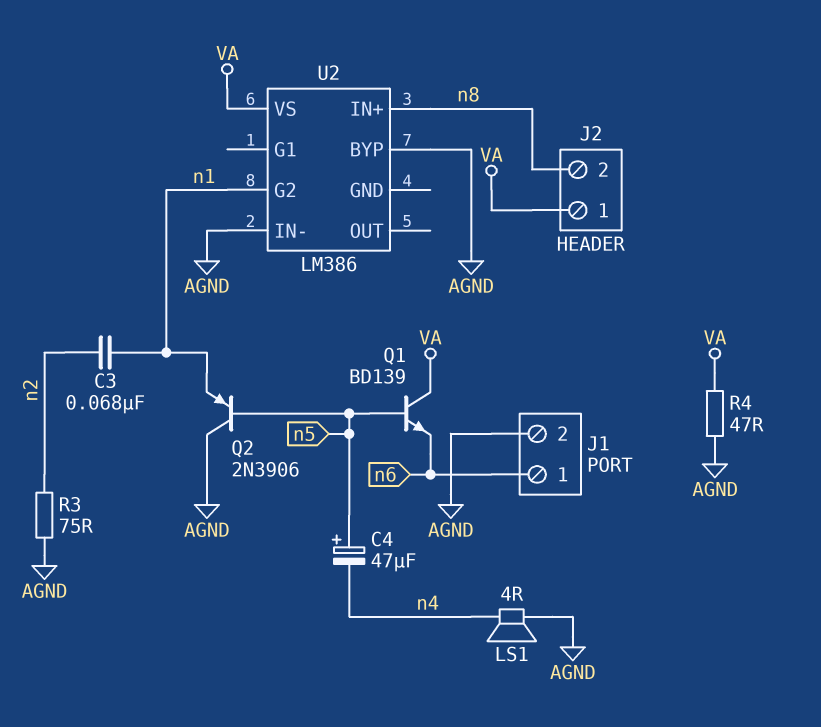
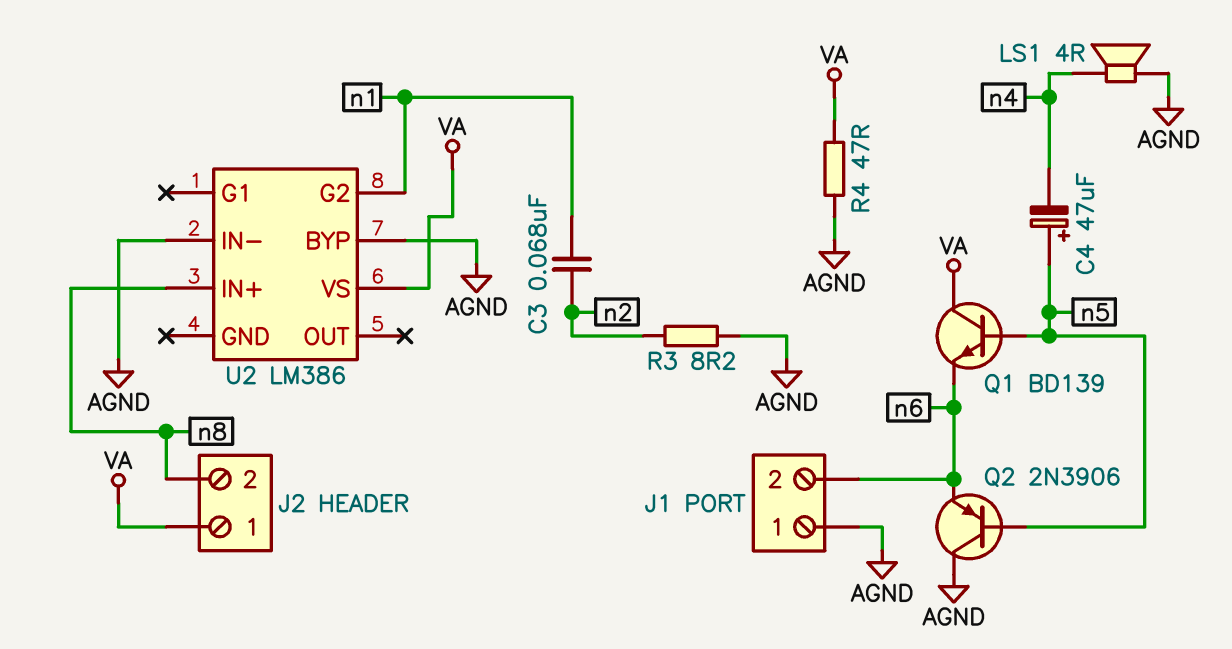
J1 pin 1: n6 -> AGND
J1 pin 2: AGND -> n6
Q2: PNP 2N3906 (B n5, C AGND, E n1) -> PNP 2N3906 (B n5, C AGND, E n6)
R3: 75 (AGND, n2) -> 8.2 (AGND, n2)

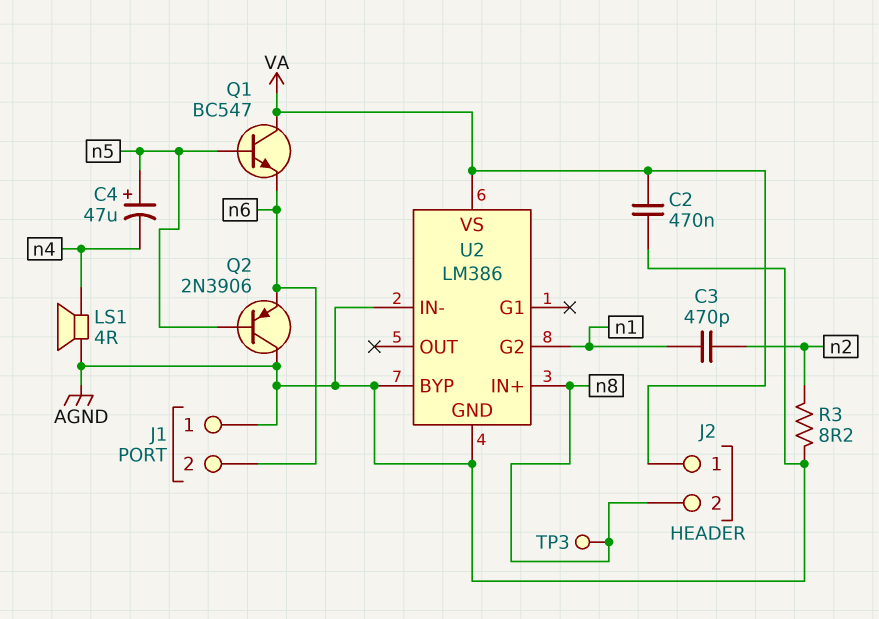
C2: none -> 470nF (AGND, VA)
C3: 68nF (n1, n2) -> 470pF (n1, n2)
Q1: NPN BD139 (B n5, C VA, E n6) -> NPN BC547 (B n5, C VA, E n6)
R4: 47 (AGND, VA) -> none
TP3: none -> test point (n8)
U2 pin GND: none -> AGND

